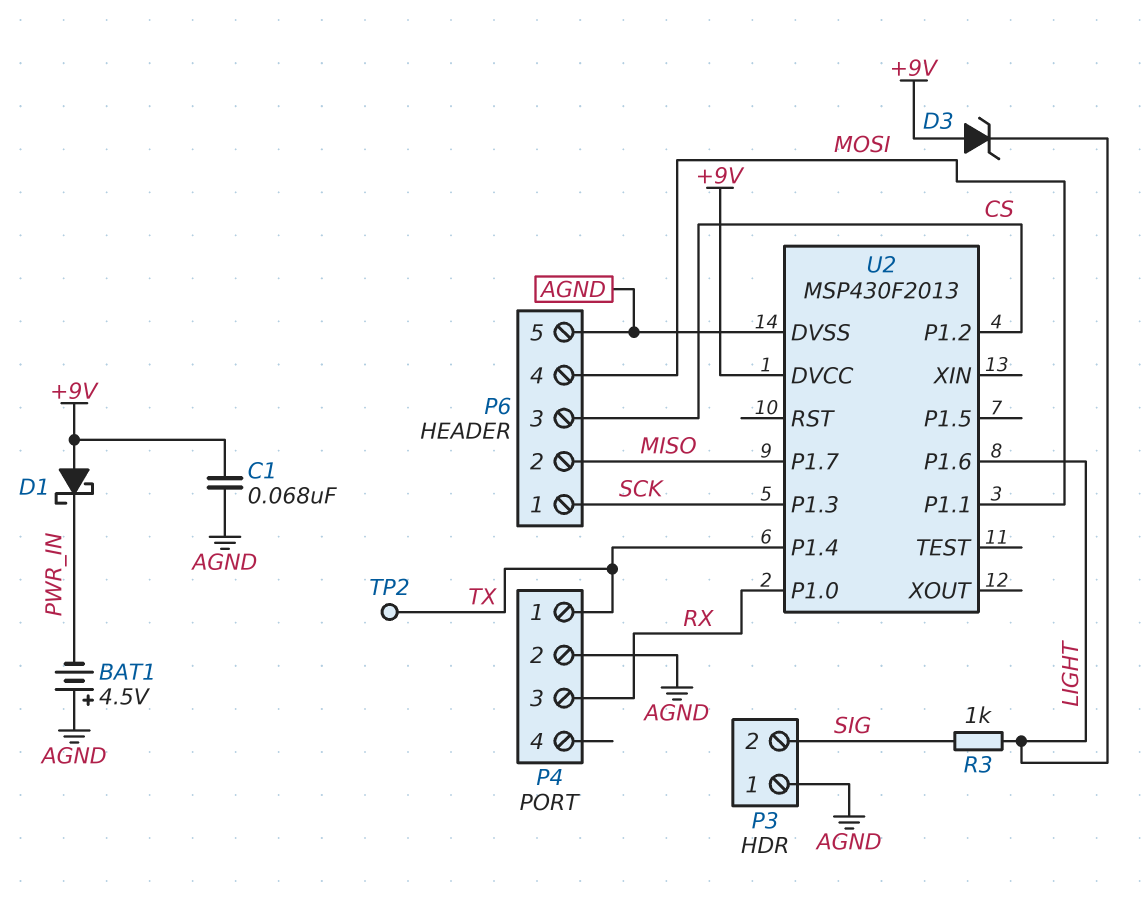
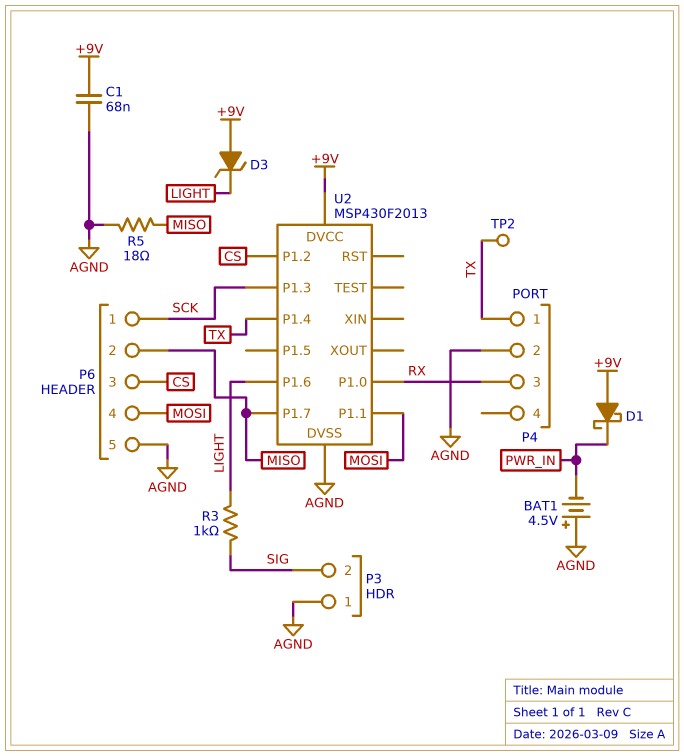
R5: none -> 18 (AGND, MISO)

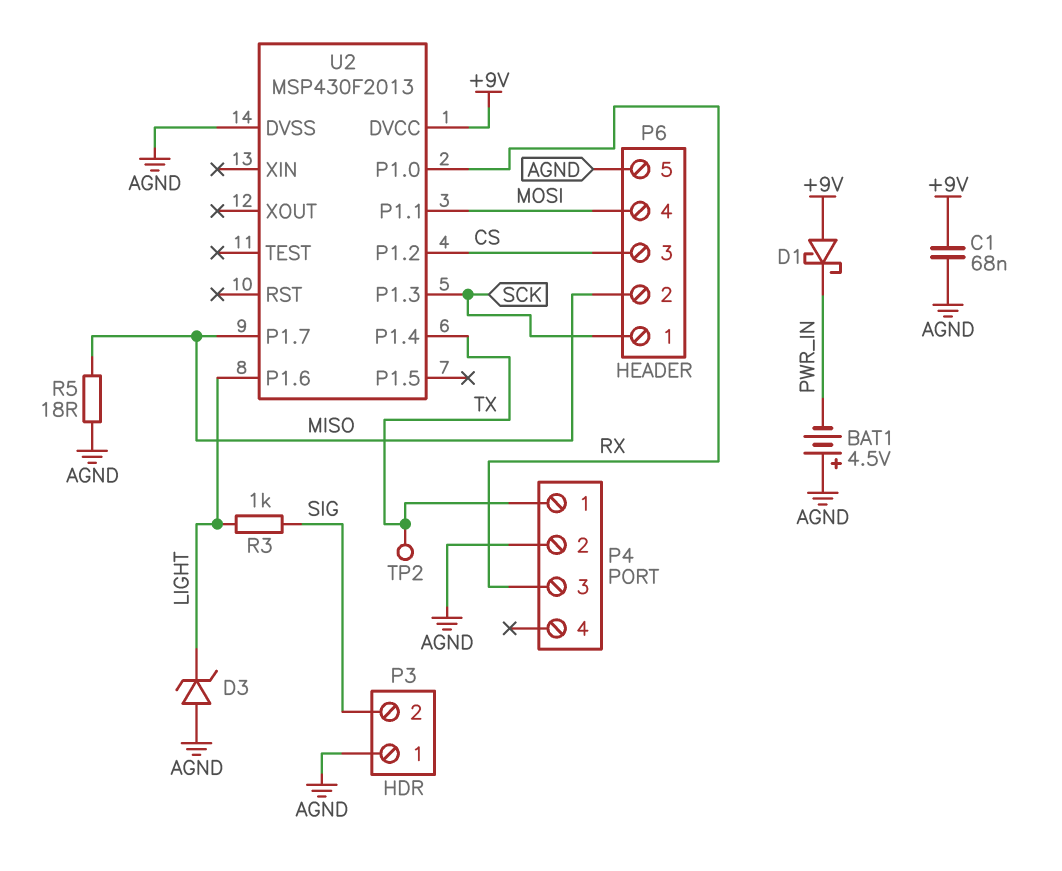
D3: zener (A +9V, K LIGHT) -> zener (A AGND, K LIGHT)

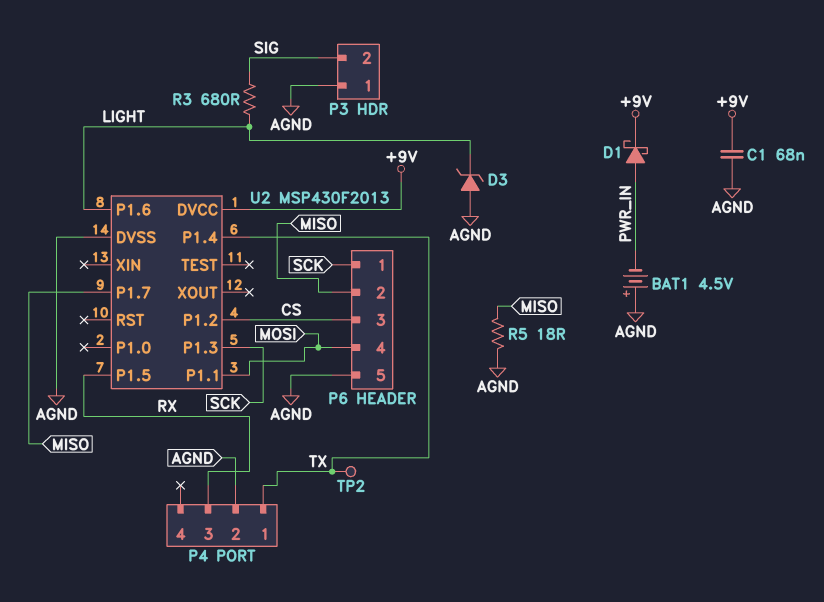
D1: schottky (A +9V, K PWR_IN) -> schottky (A PWR_IN, K +9V)
R3: 1k (LIGHT, SIG) -> 680 (LIGHT, SIG)
U2 pin P1.0: RX -> none
U2 pin P1.5: none -> RX

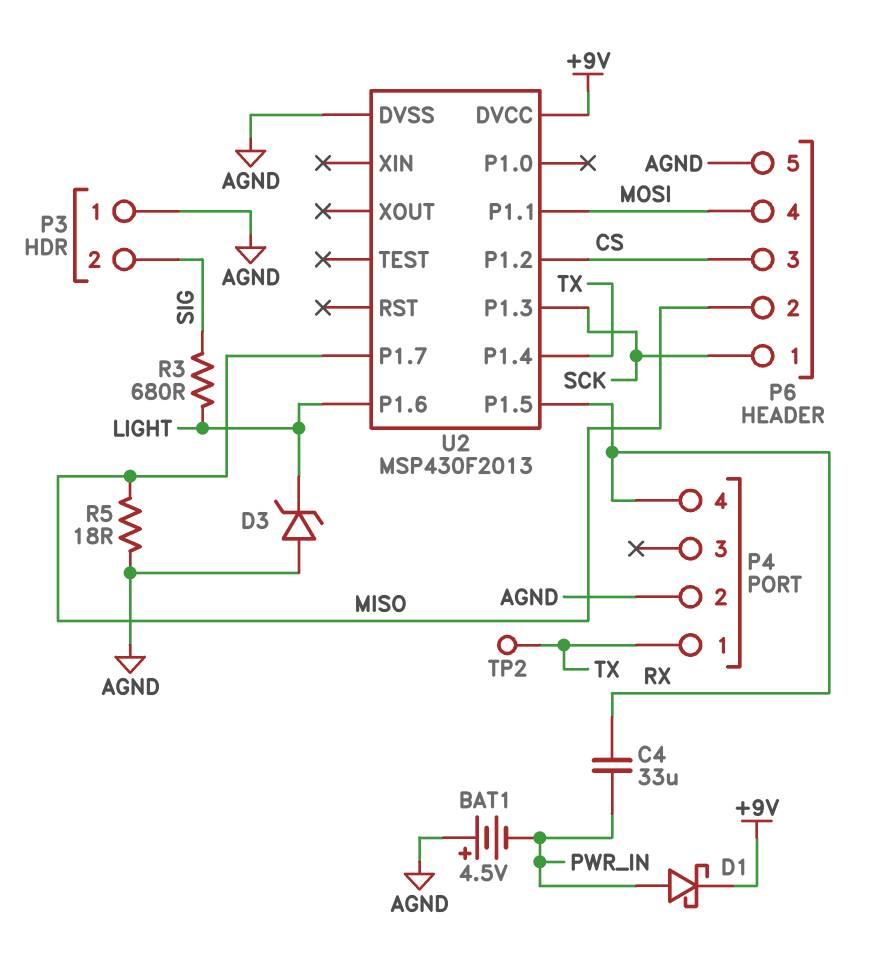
C1: 68nF (+9V, AGND) -> none
C4: none -> 33uF (PWR_IN, RX)
P4 pin 3: RX -> none
P4 pin 4: none -> RX

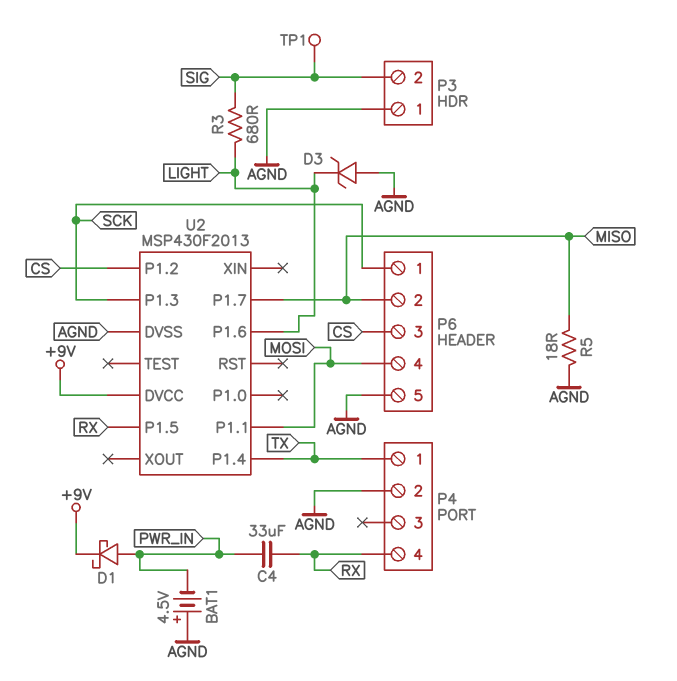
TP1: none -> test point (SIG)
TP2: test point (TX) -> none

